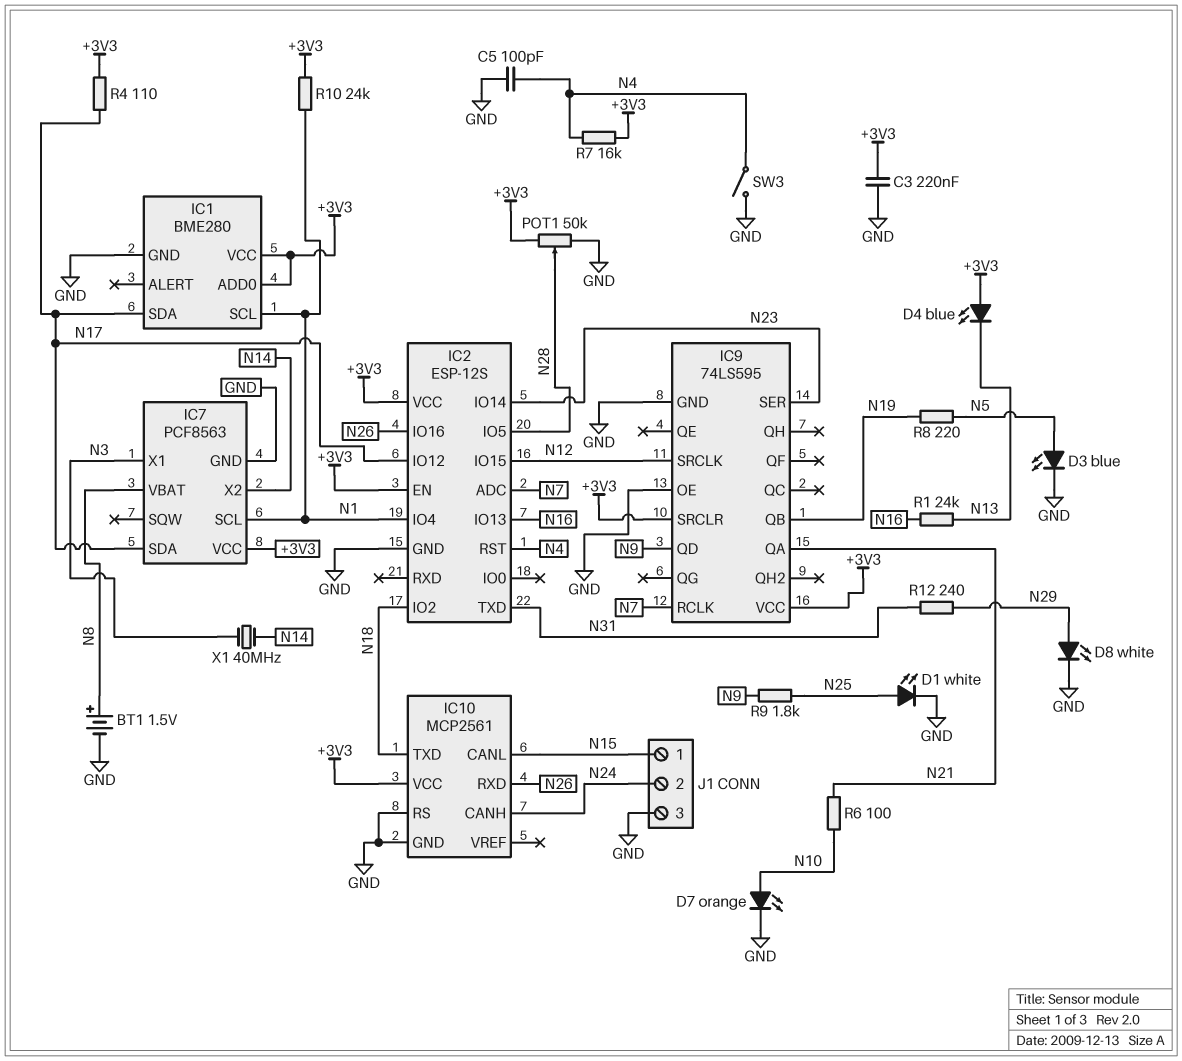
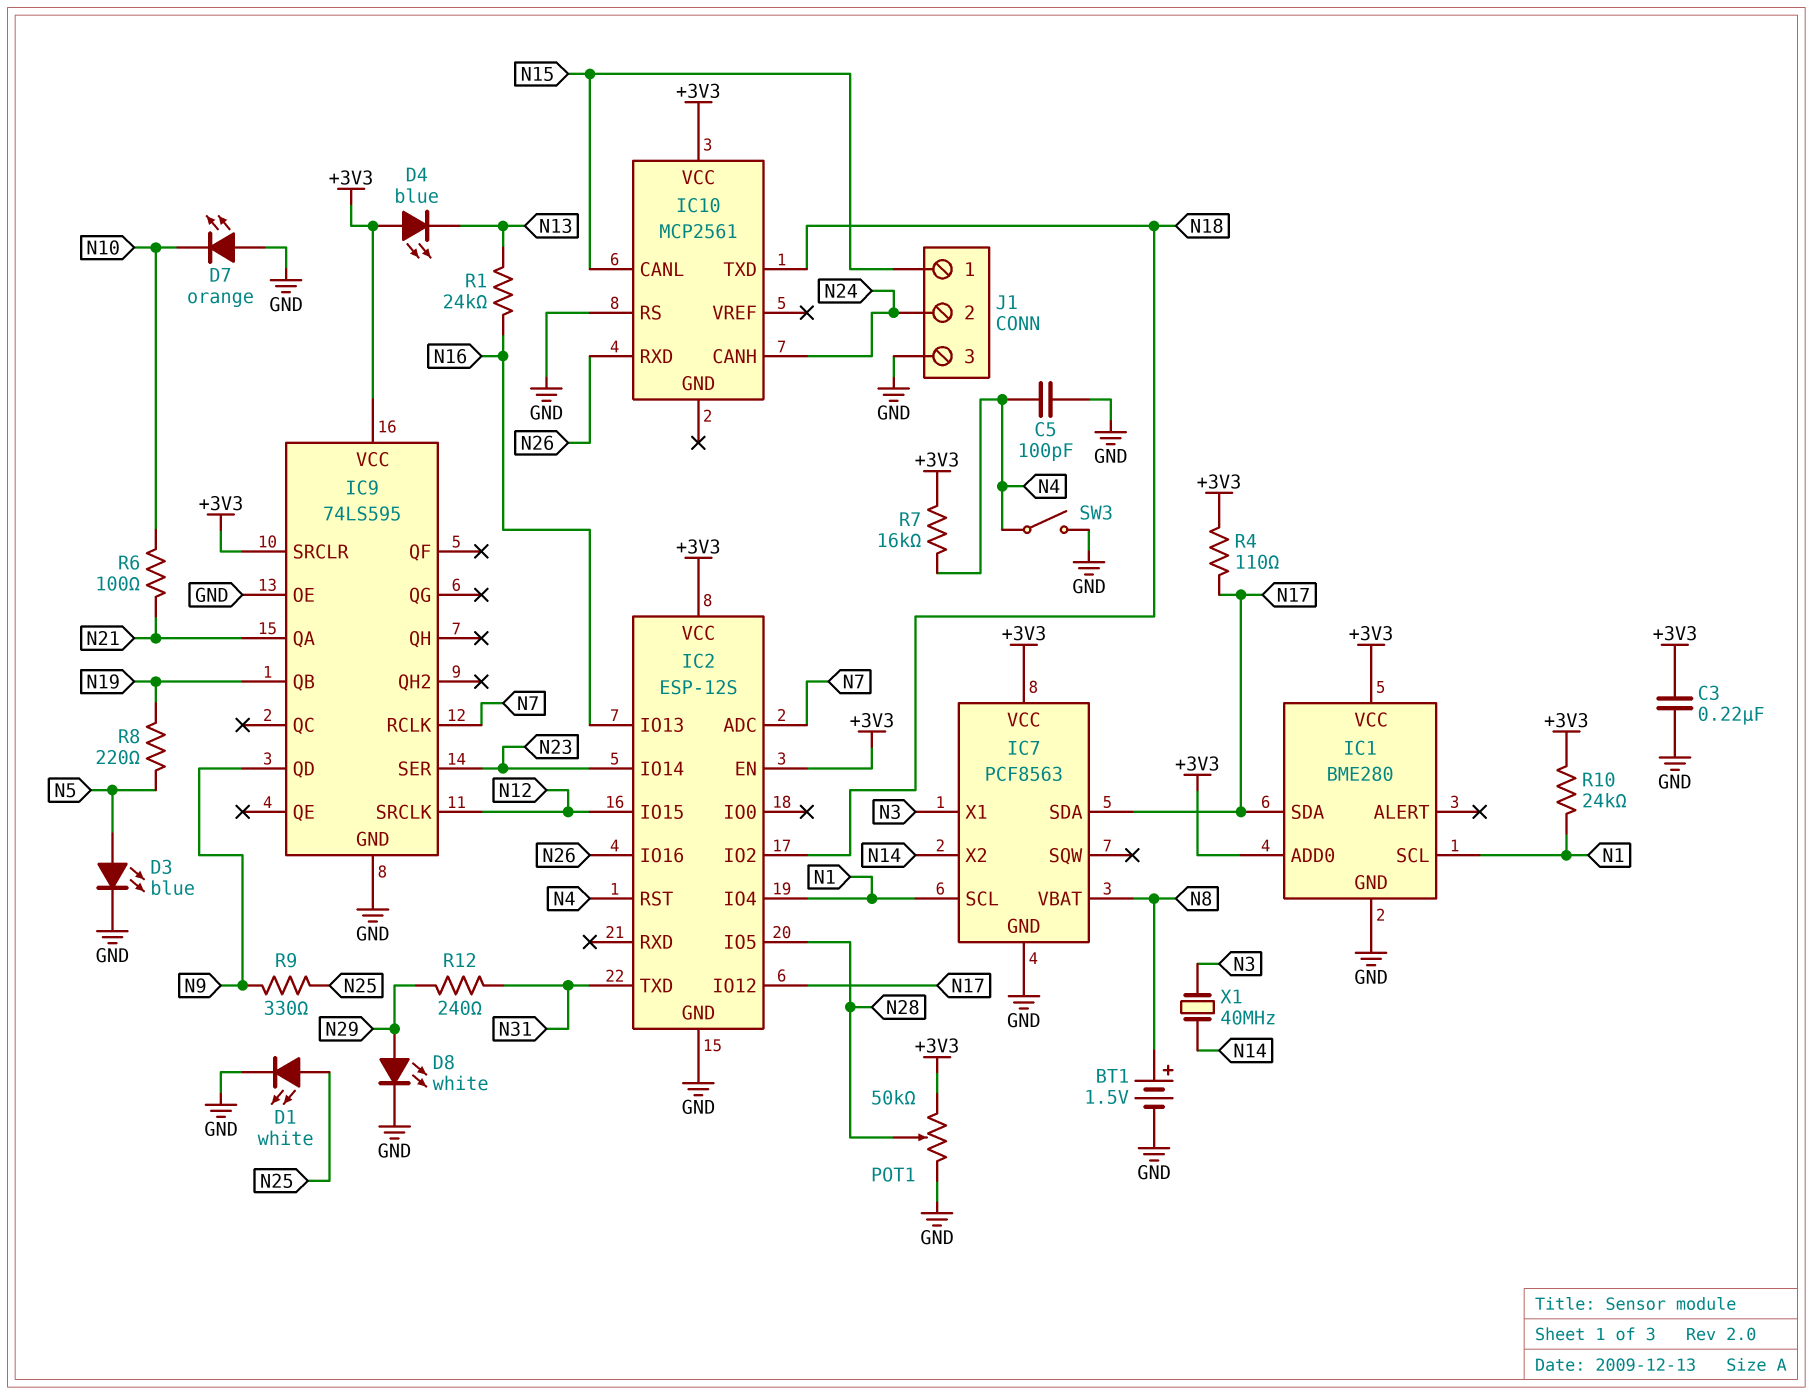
D7: LED orange (A N10, K GND) -> LED orange (A GND, K N10)
IC10 pin GND: GND -> none
R9: 1.8k (N9, N25) -> 330 (N9, N25)

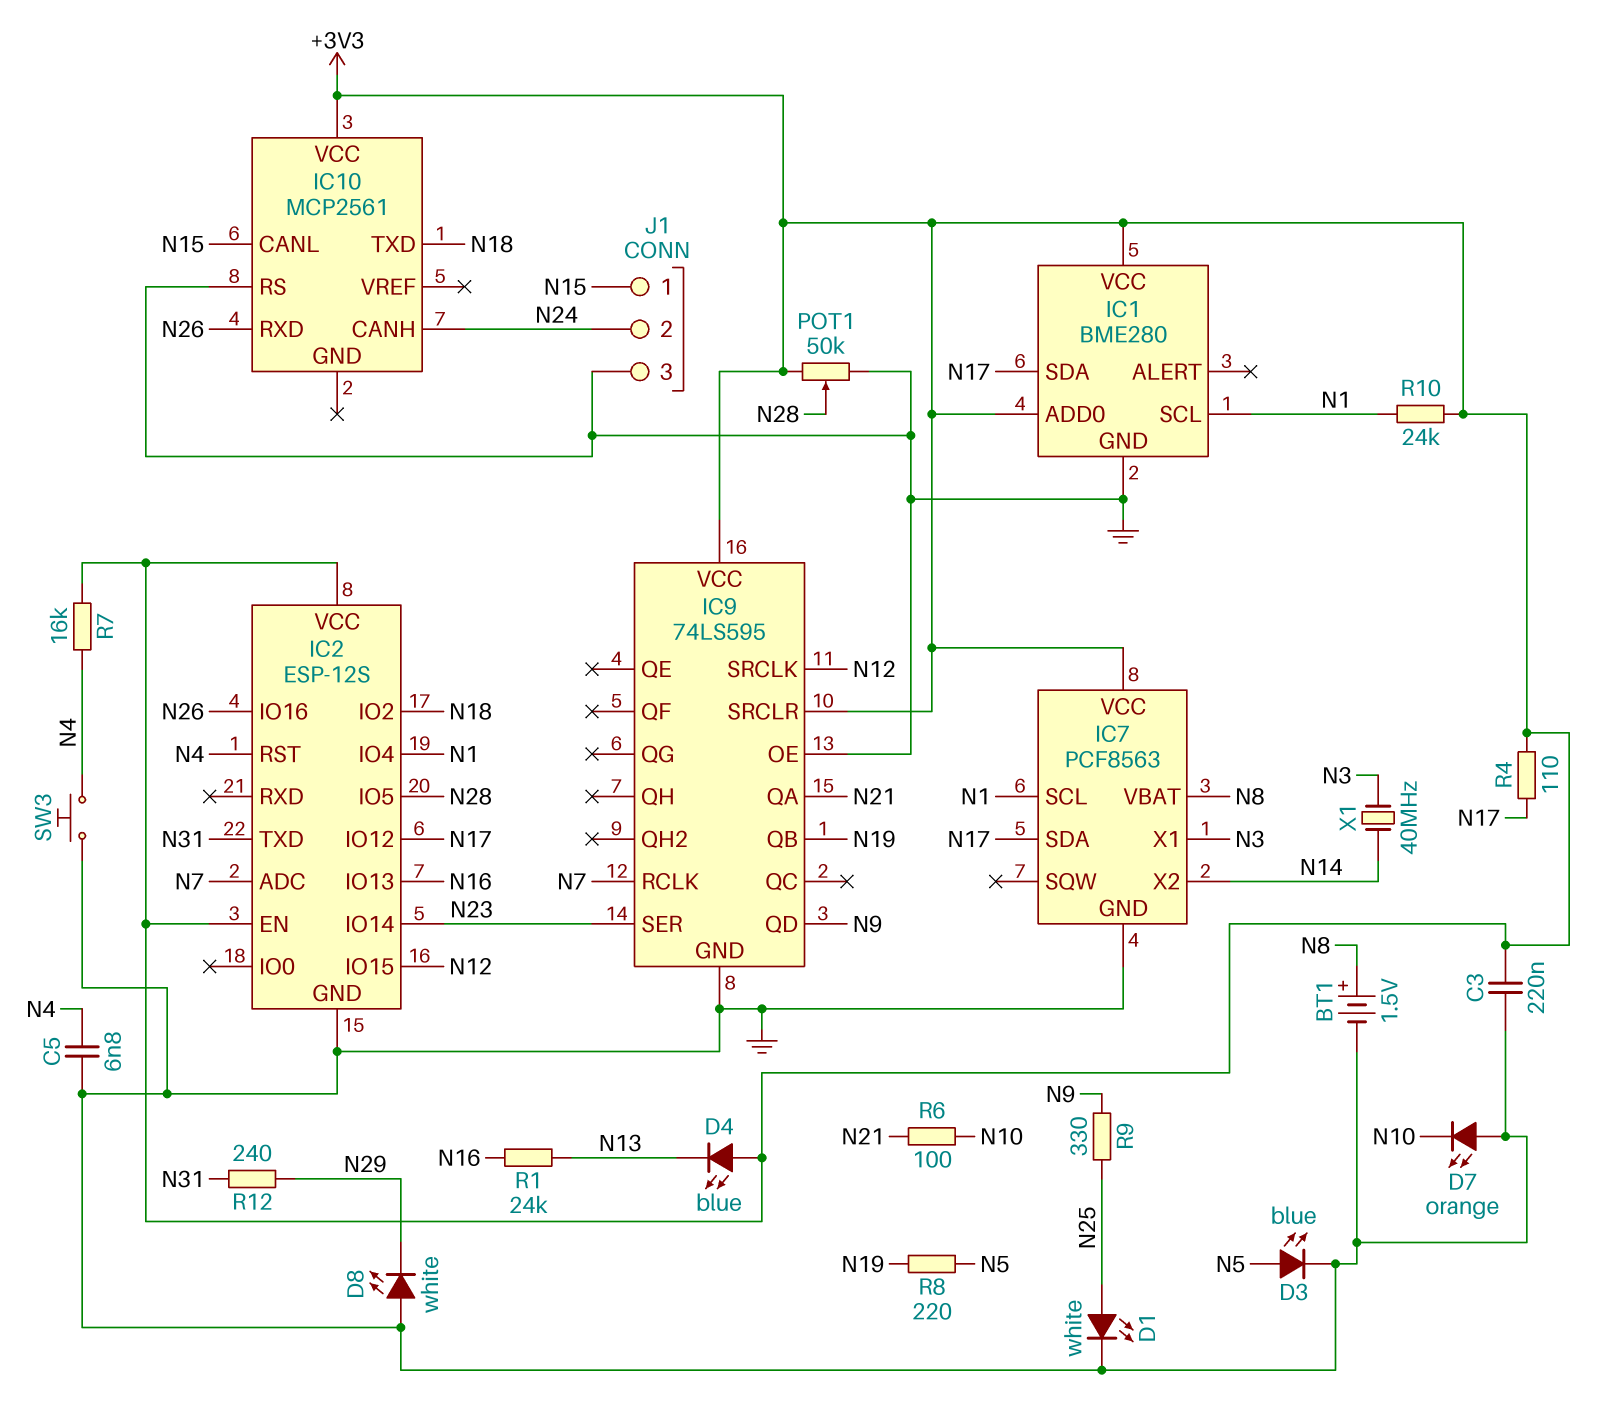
C5: 100pF (GND, N4) -> 6.8nF (GND, N4)
D8: LED white (A N29, K GND) -> LED white (A GND, K N29)
SW3: switch (GND, N4) -> button (GND, N4)

